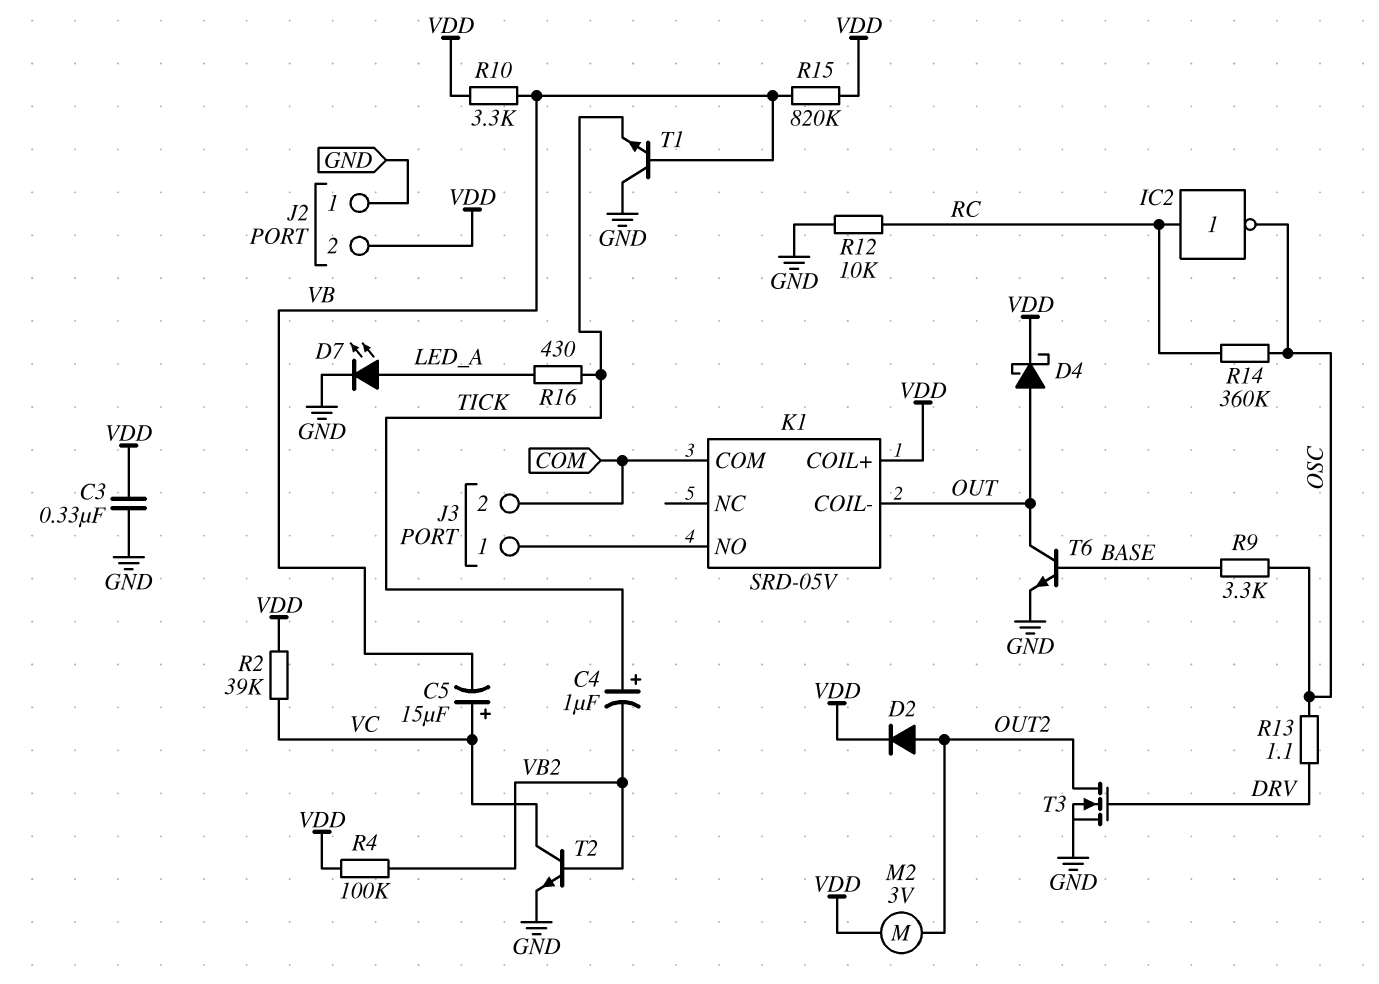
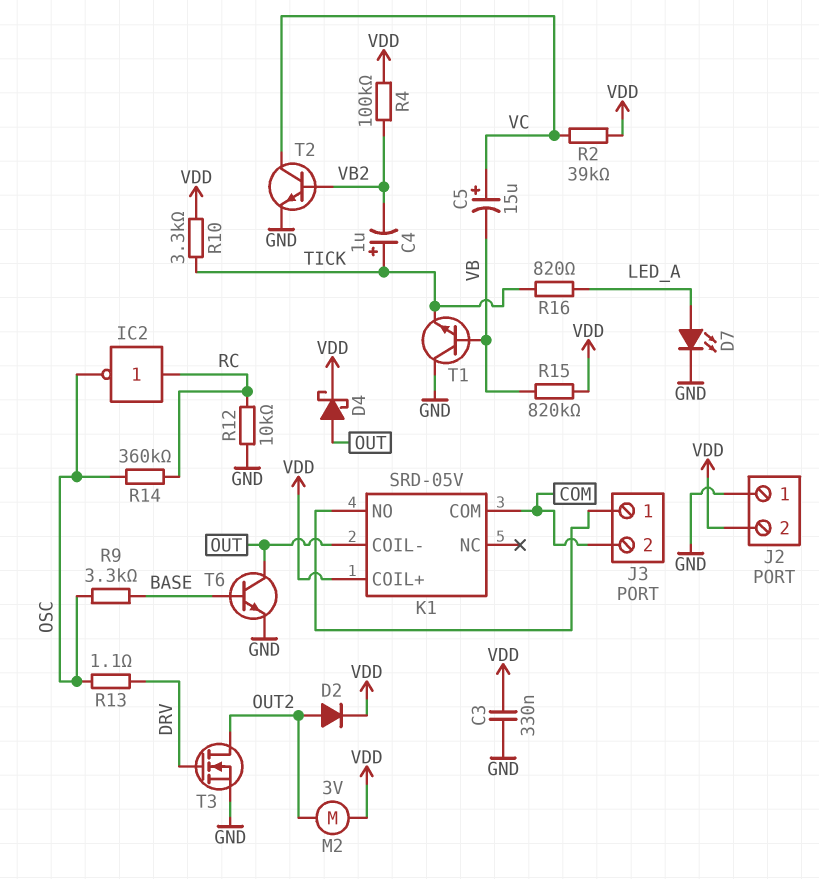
R10: 3.3k (VB, VDD) -> 3.3k (TICK, VDD)
R16: 430 (LED_A, TICK) -> 820 (LED_A, TICK)

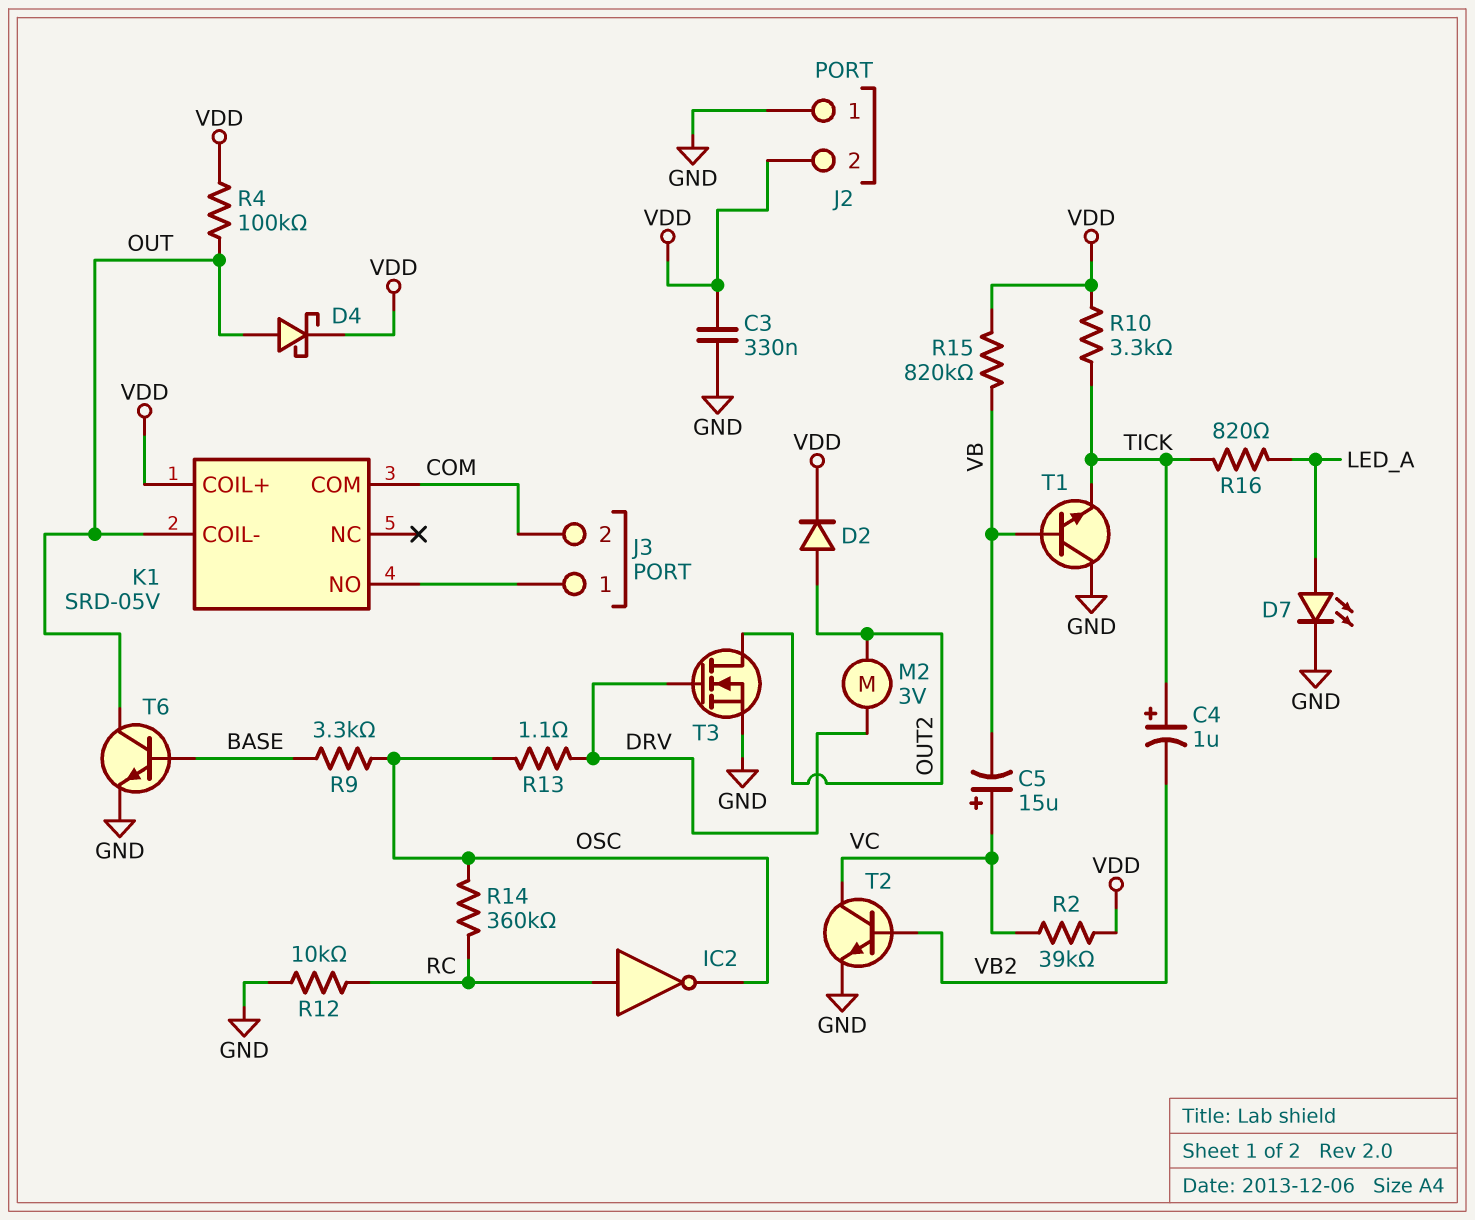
M2: motor 3V (OUT2, VDD) -> motor 3V (DRV, OUT2)
R4: 100k (VB2, VDD) -> 100k (OUT, VDD)

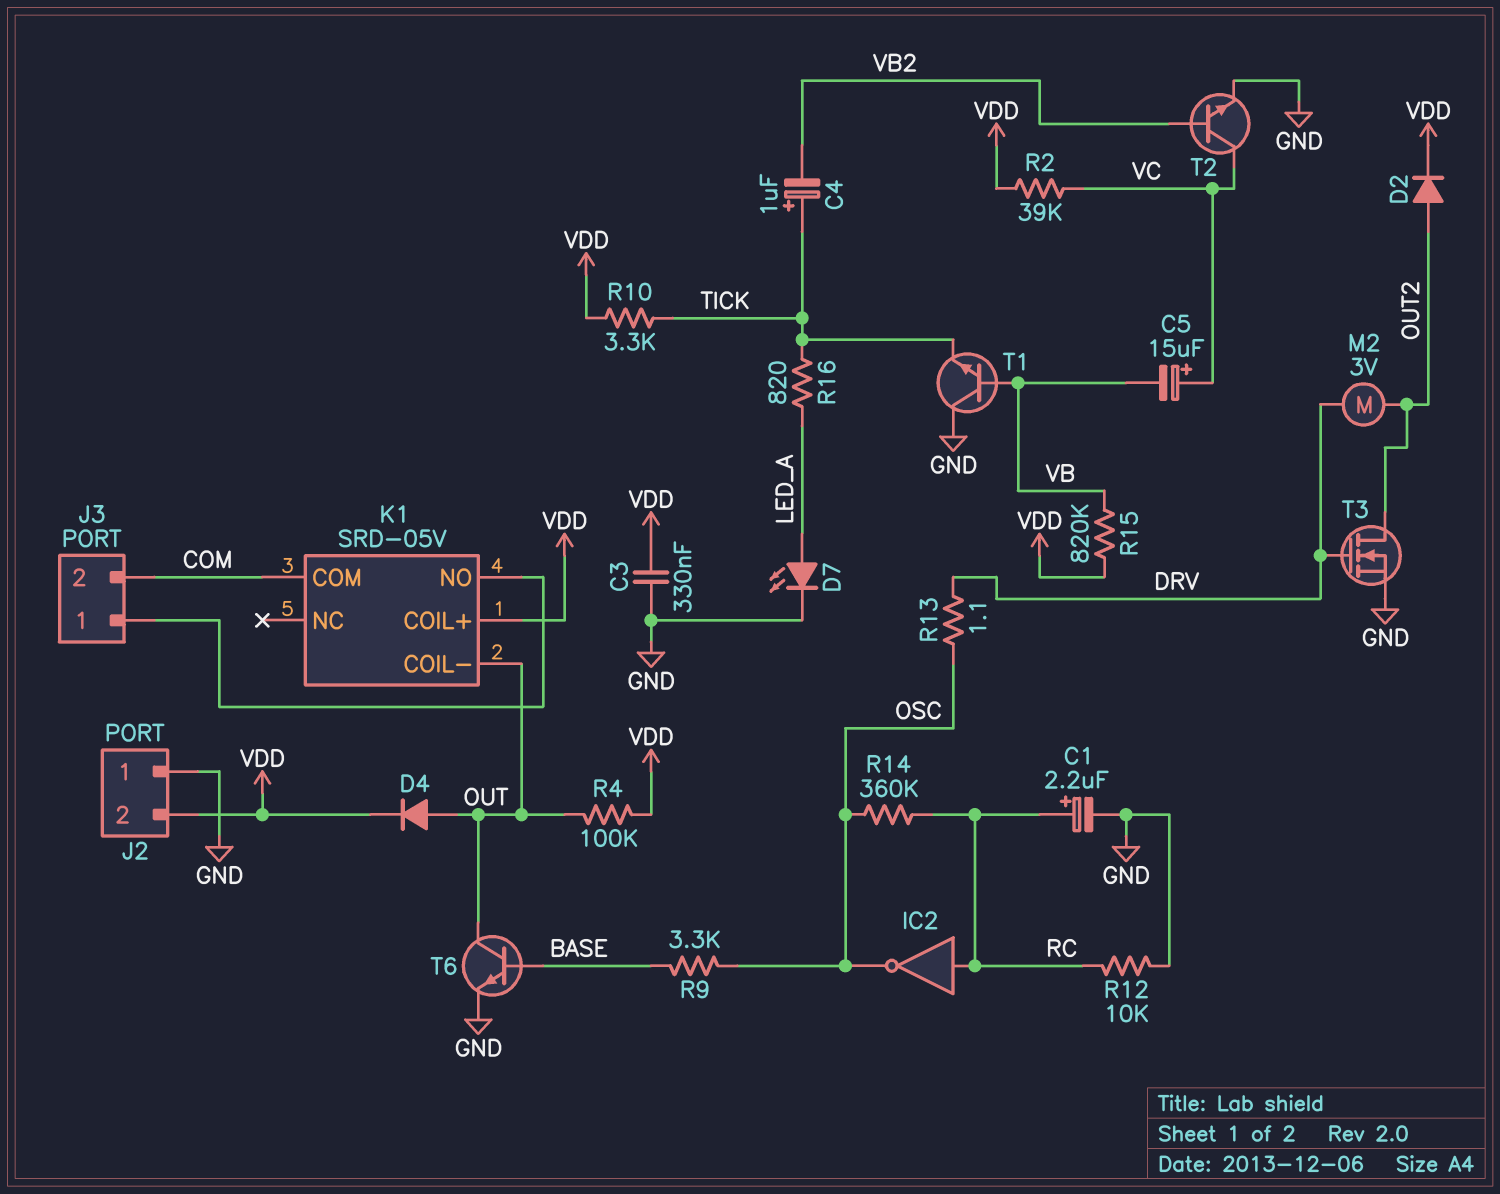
C1: none -> 2.2uF (plus RC, minus GND)
D4: schottky (A OUT, K VDD) -> diode (A OUT, K VDD)

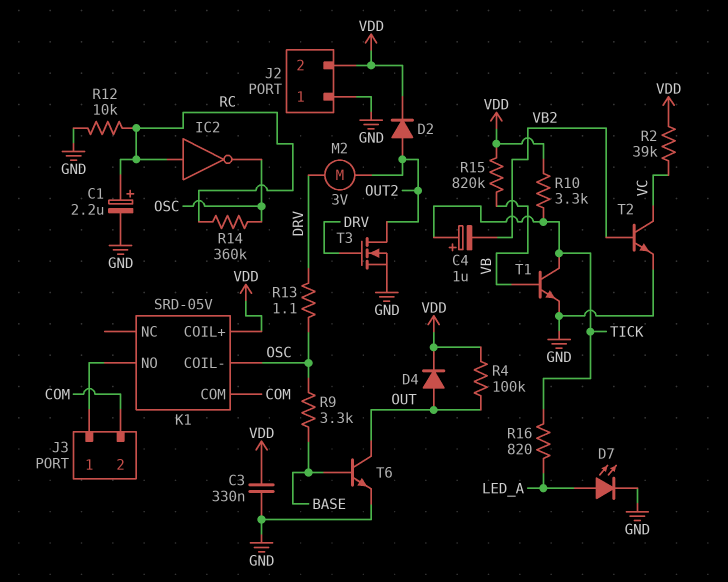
C5: 15uF (plus VC, minus VB) -> none
K1 pin COIL-: OUT -> OSC
T1: NPN (B VB, C GND, E TICK) -> NPN (B VB, C TICK, E GND)

